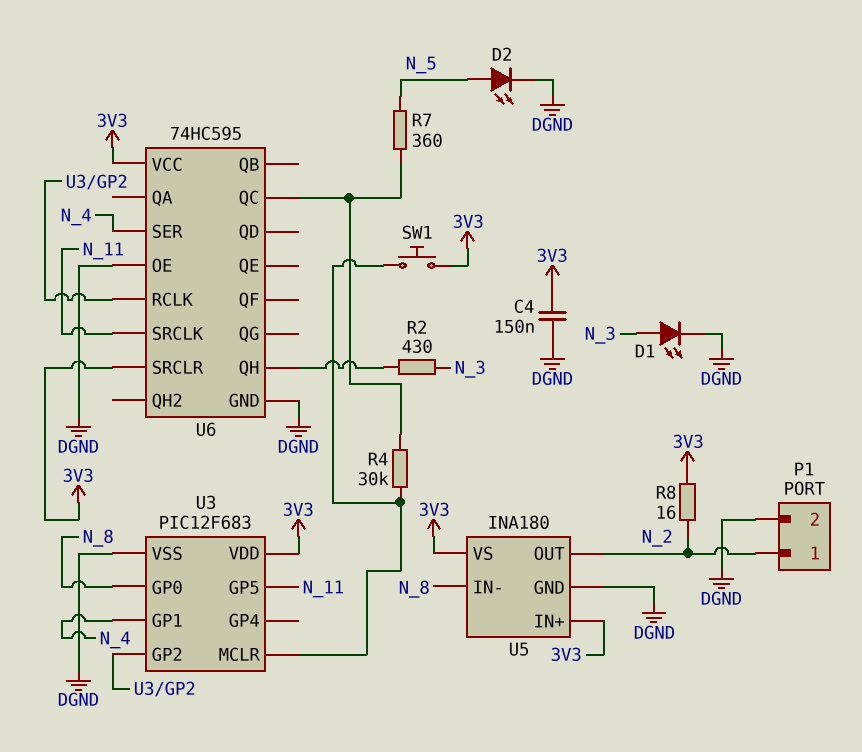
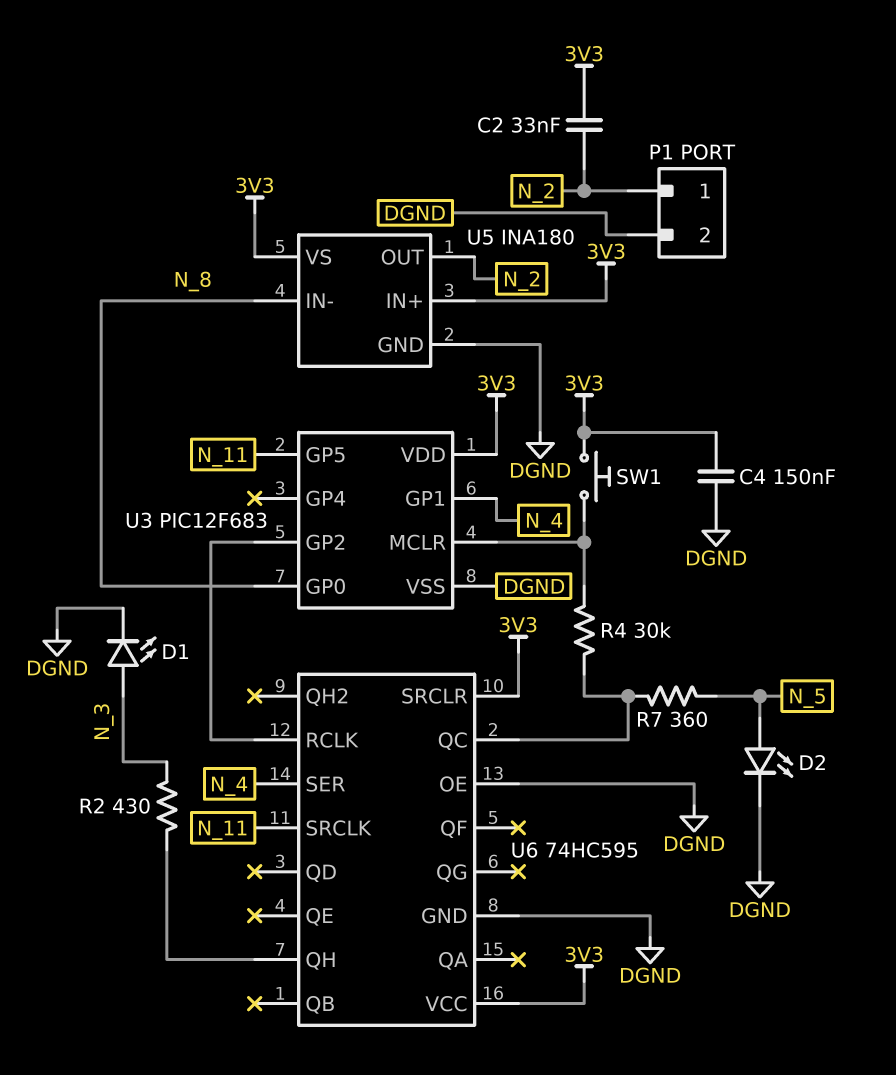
C2: none -> 33nF (3V3, N_2)
R8: 16 (3V3, N_2) -> none

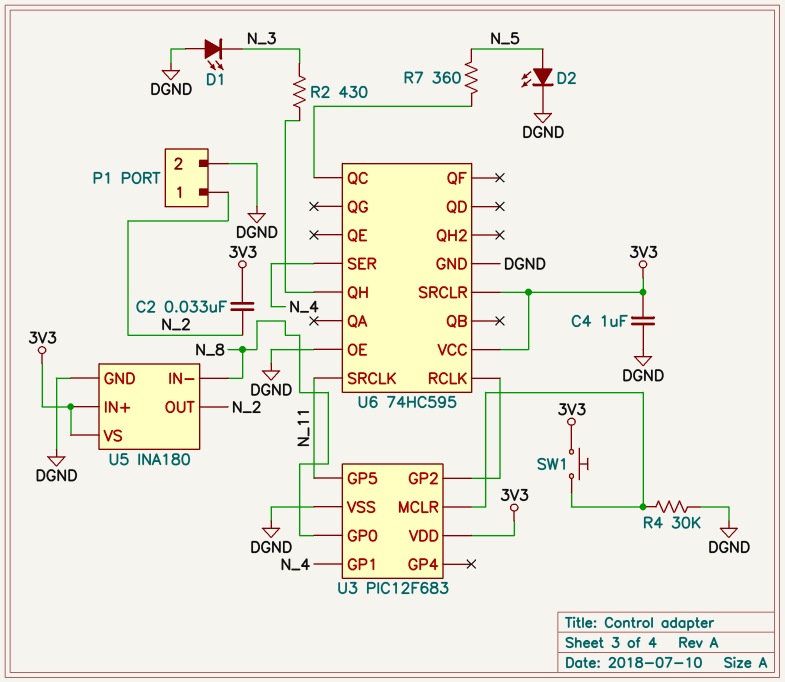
C4: 150nF (3V3, DGND) -> 1uF (3V3, DGND)
D1: LED (A N_3, K DGND) -> LED (A DGND, K N_3)
R4: 30k (U3/MCLR, U6/QC) -> 30k (DGND, U3/MCLR)

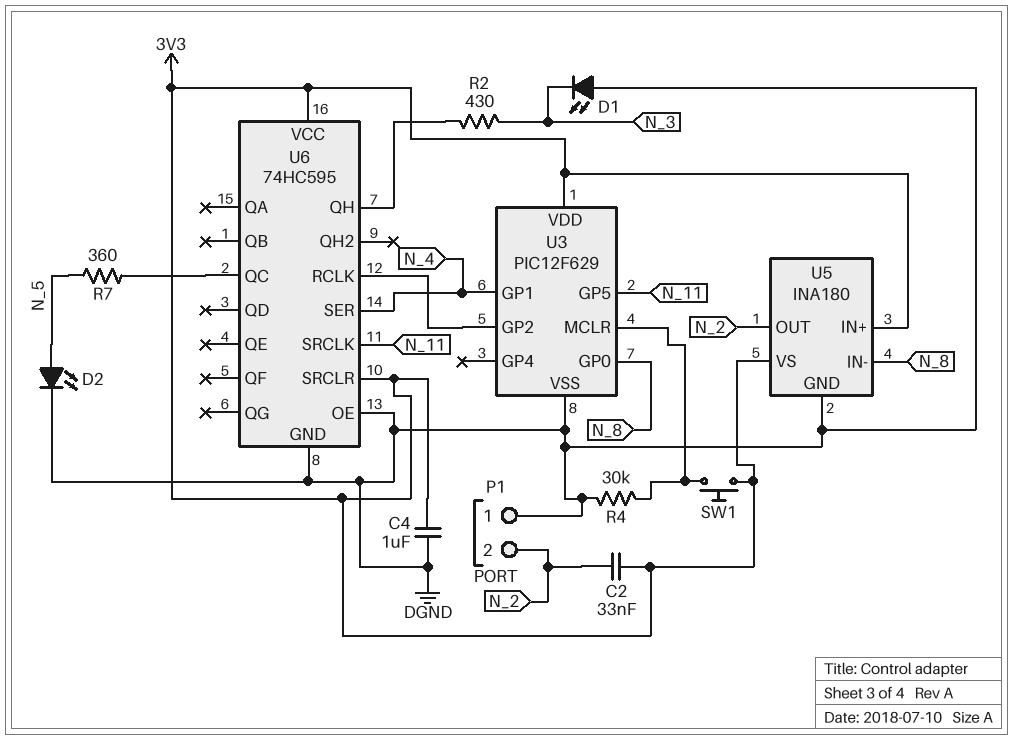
P1 pin 1: N_2 -> DGND
P1 pin 2: DGND -> N_2
U3: PIC12F683 -> PIC12F629

